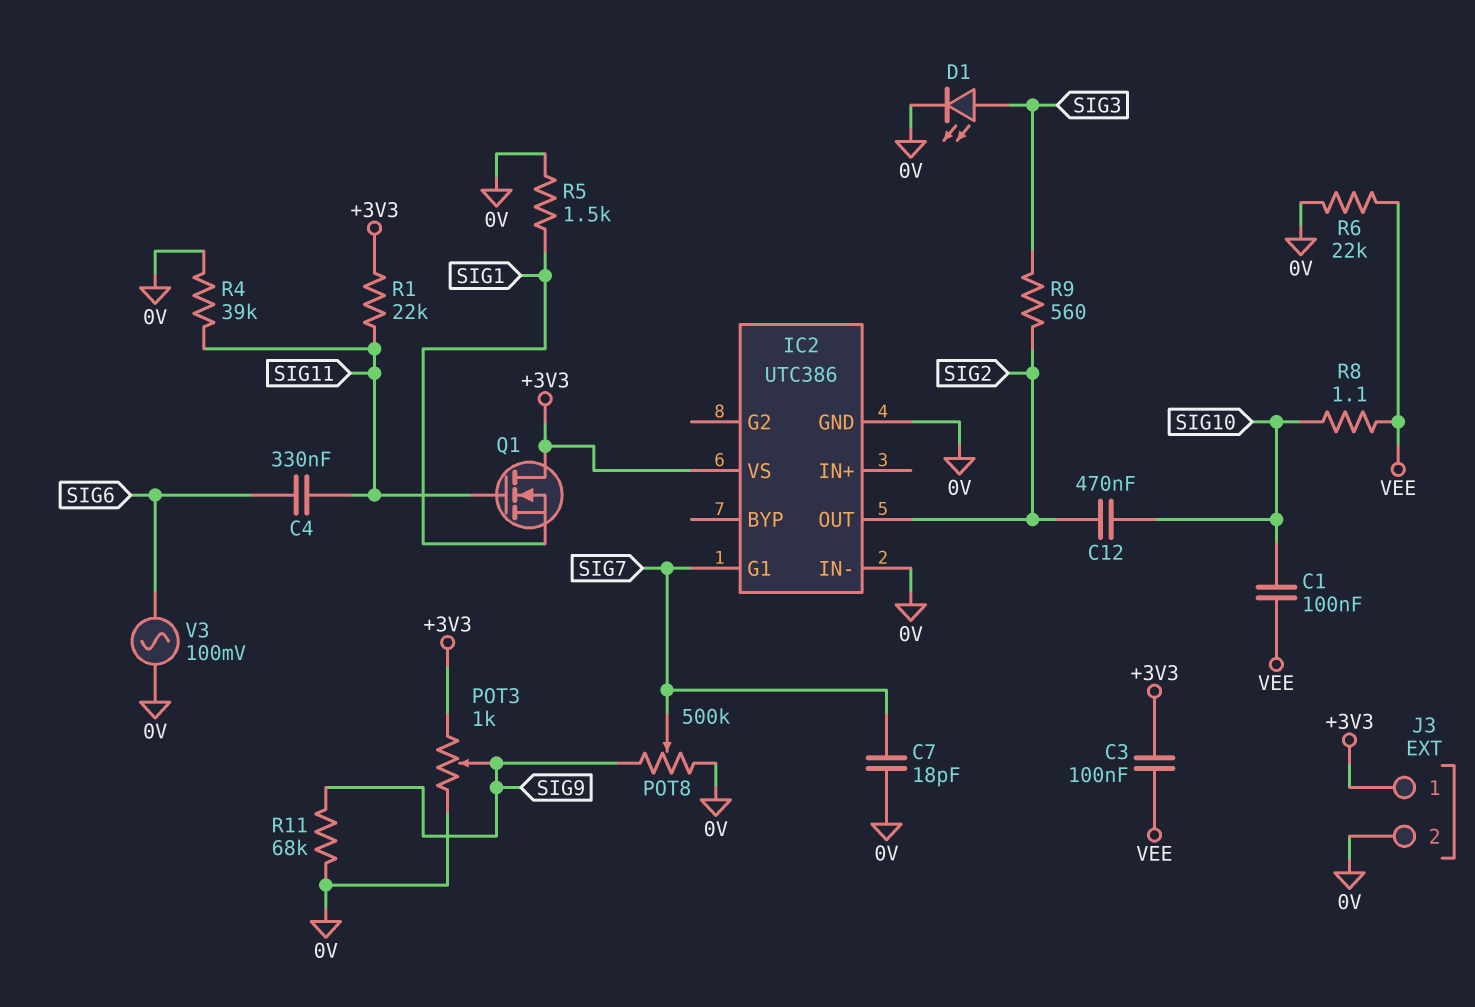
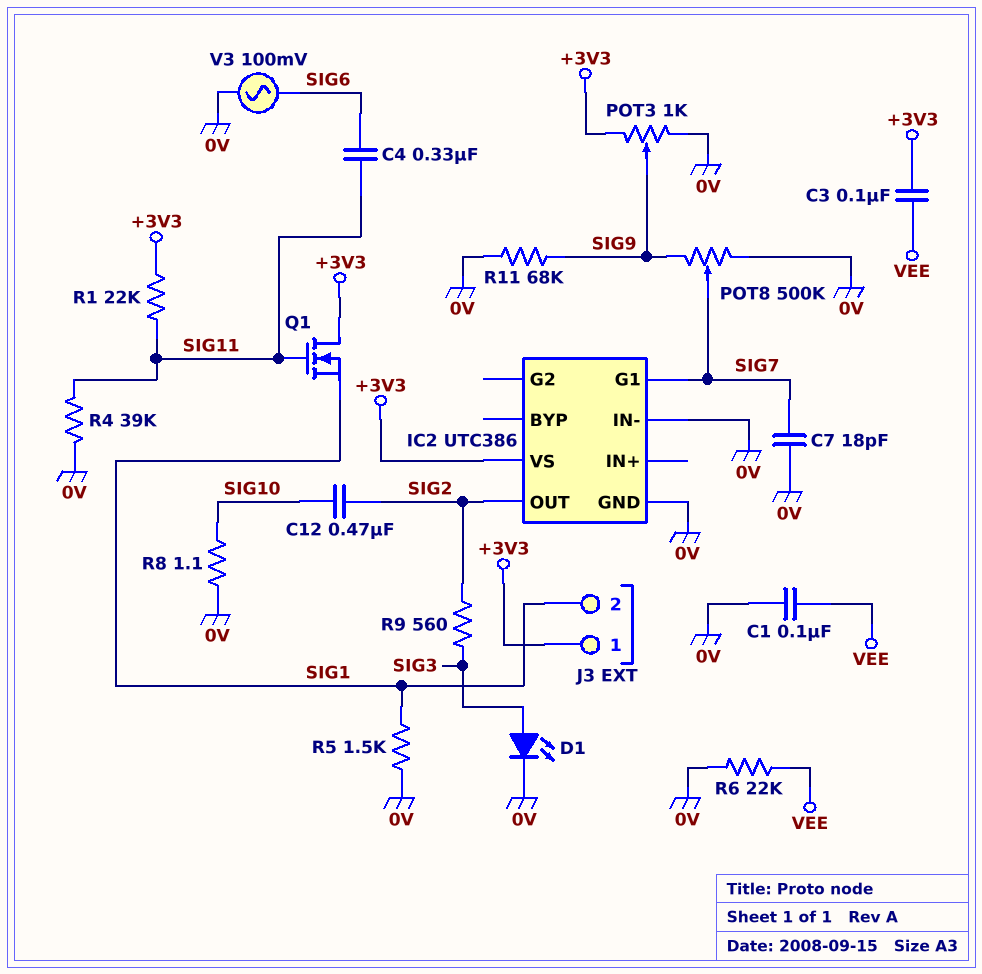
C1: 100nF (SIG10, VEE) -> 100nF (0V, VEE)
J3 pin 2: 0V -> SIG1
R8: 1.1 (SIG10, VEE) -> 1.1 (0V, SIG10)

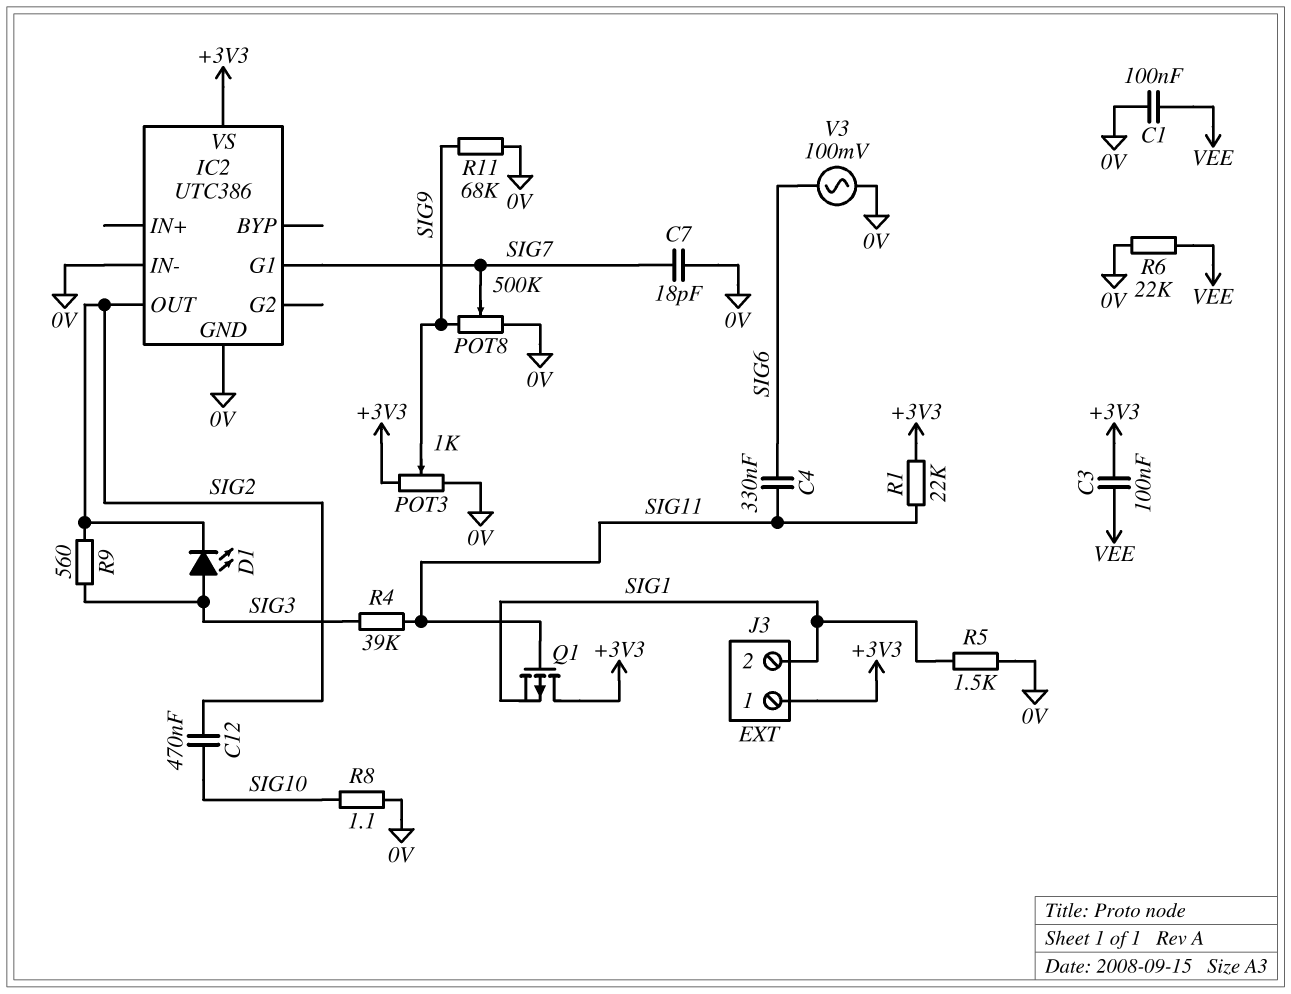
D1: LED (A SIG3, K 0V) -> LED (A SIG3, K SIG2)
Q1: NMOS (G SIG11, D +3V3, S SIG1) -> PMOS (G SIG11, D +3V3, S SIG1)
R4: 39k (0V, SIG11) -> 39k (SIG3, SIG11)

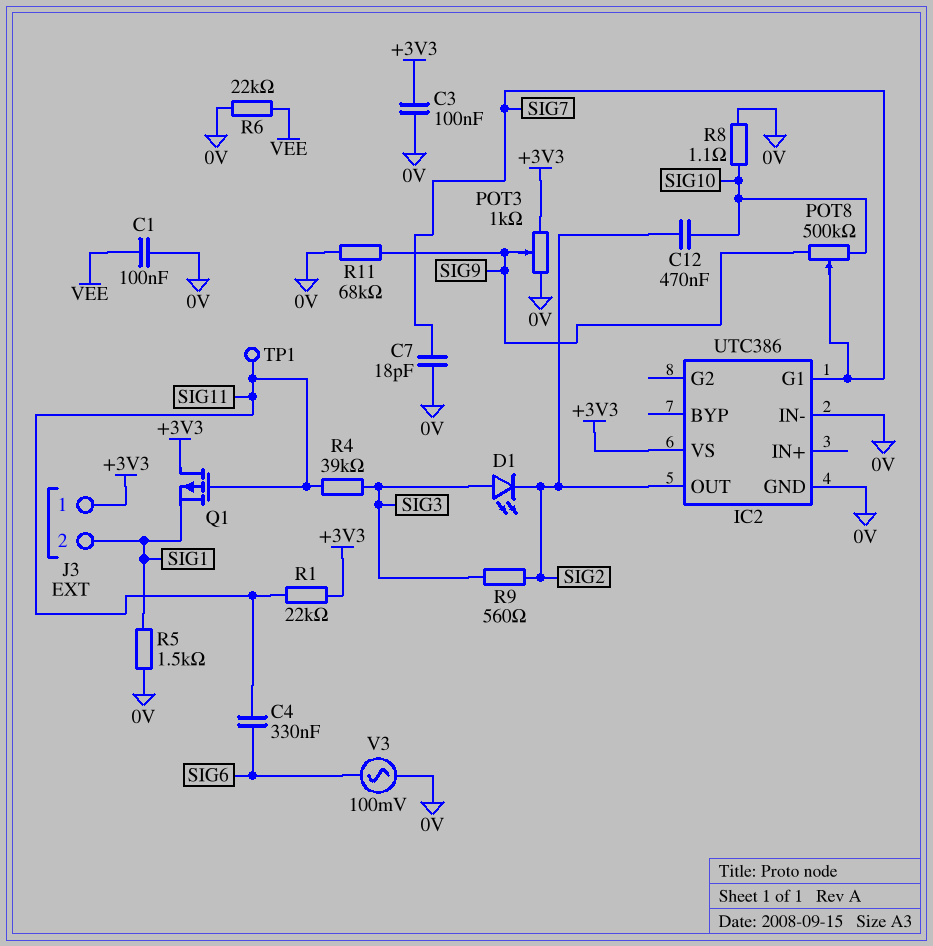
C3: 100nF (+3V3, VEE) -> 100nF (+3V3, 0V)
POT8: 500k (0V, SIG9, wiper SIG7) -> 500k (SIG9, SIG10, wiper SIG7)
TP1: none -> test point (SIG11)

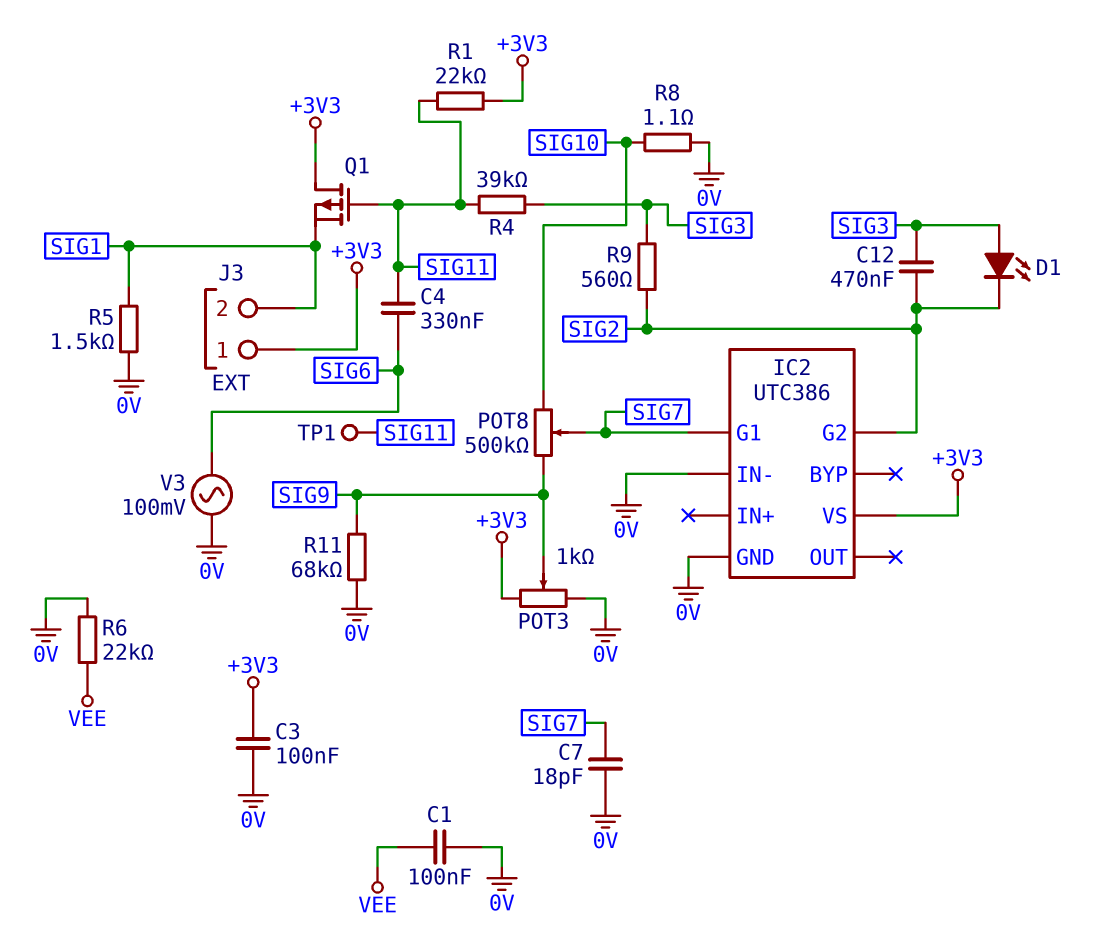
C12: 470nF (SIG2, SIG10) -> 470nF (SIG2, SIG3)
IC2 pin G2: none -> SIG2
IC2 pin OUT: SIG2 -> none

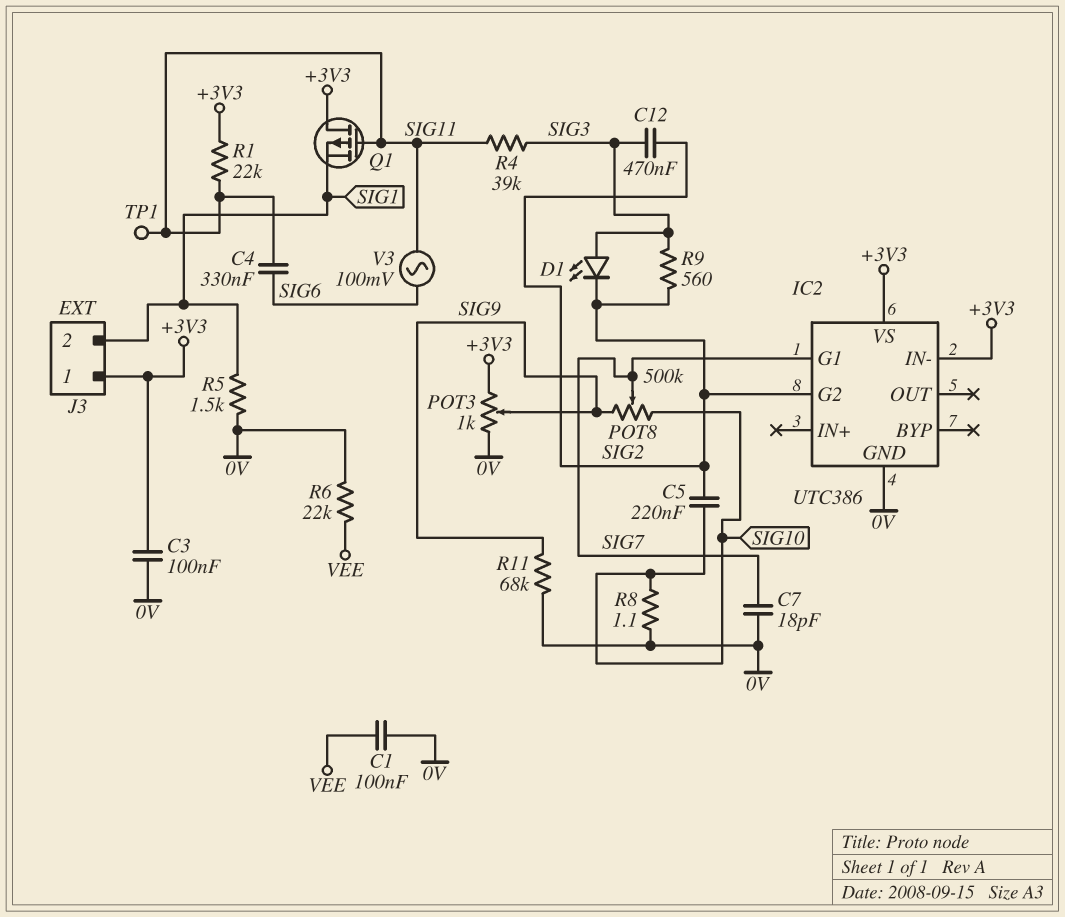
C5: none -> 220nF (SIG2, SIG10)
IC2 pin IN-: 0V -> +3V3
V3: AC 100mV (0V, SIG6) -> AC 100mV (SIG6, SIG11)

